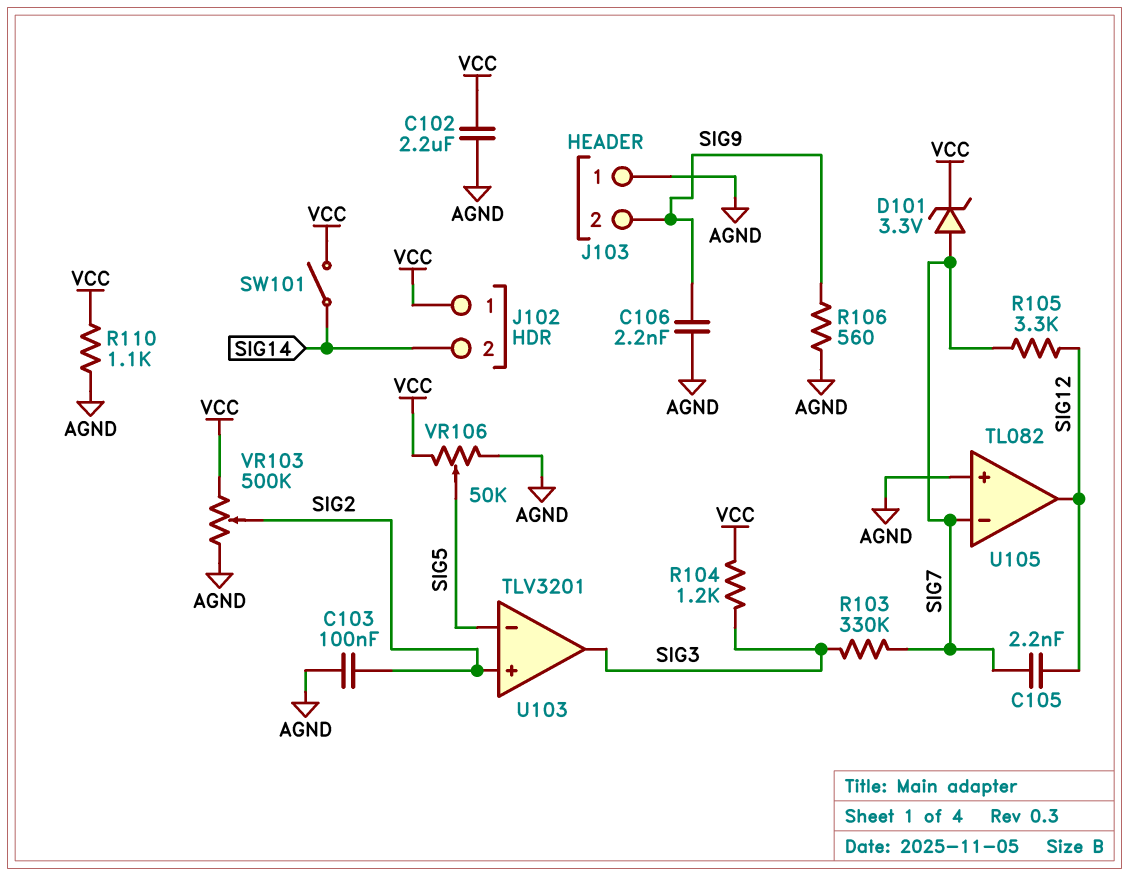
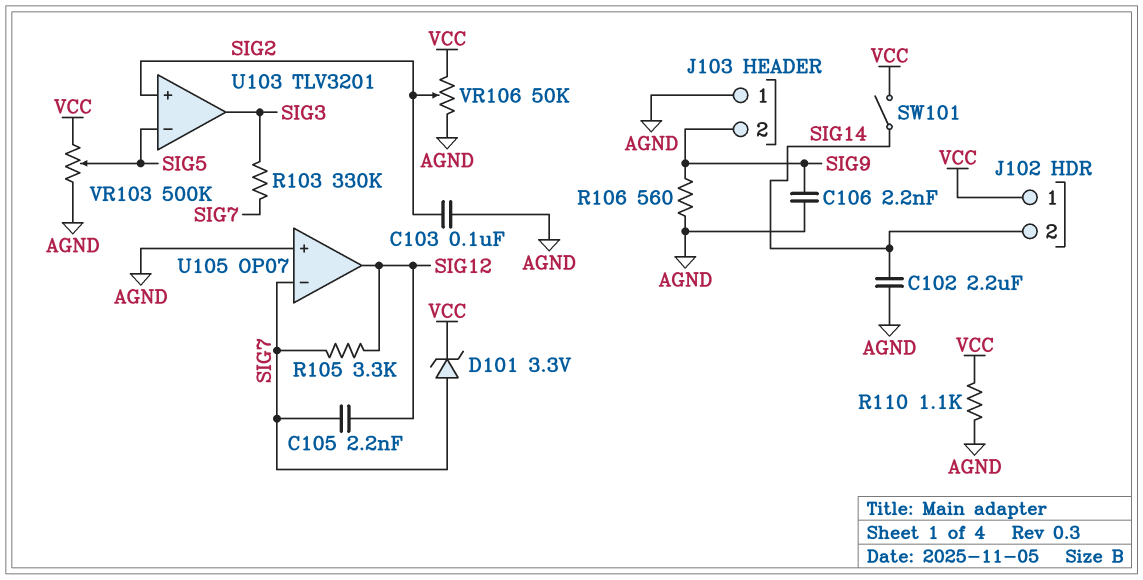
C102: 2.2uF (AGND, VCC) -> 2.2uF (AGND, SIG14)
R104: 1.2k (SIG3, VCC) -> none
U105: TL082 -> OP07
VR103: 500k (AGND, VCC, wiper SIG2) -> 500k (AGND, VCC, wiper SIG5)
VR106: 50k (AGND, VCC, wiper SIG5) -> 50k (AGND, VCC, wiper SIG2)

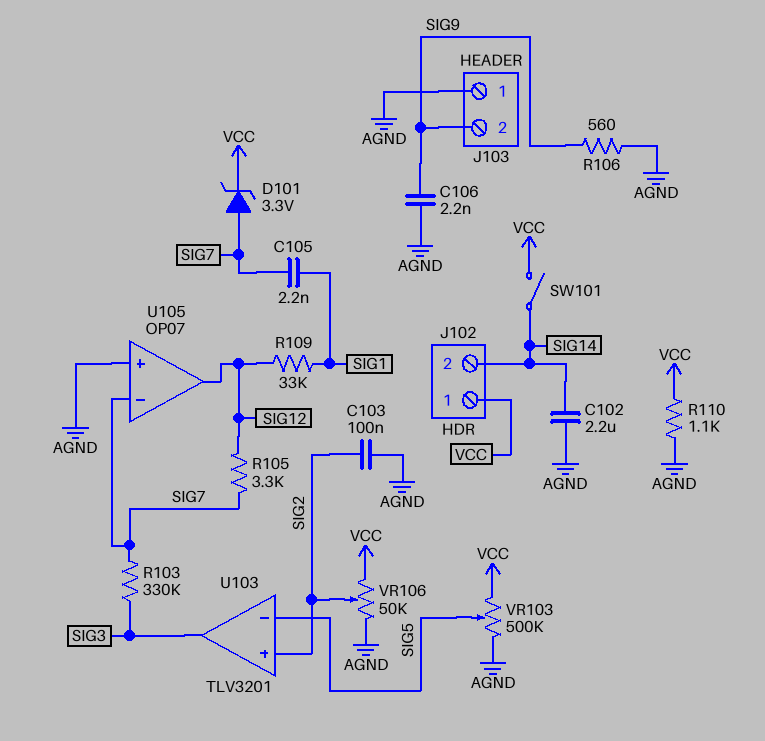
C105: 2.2nF (SIG7, SIG12) -> 2.2nF (SIG1, SIG7)
R109: none -> 33k (SIG1, SIG12)

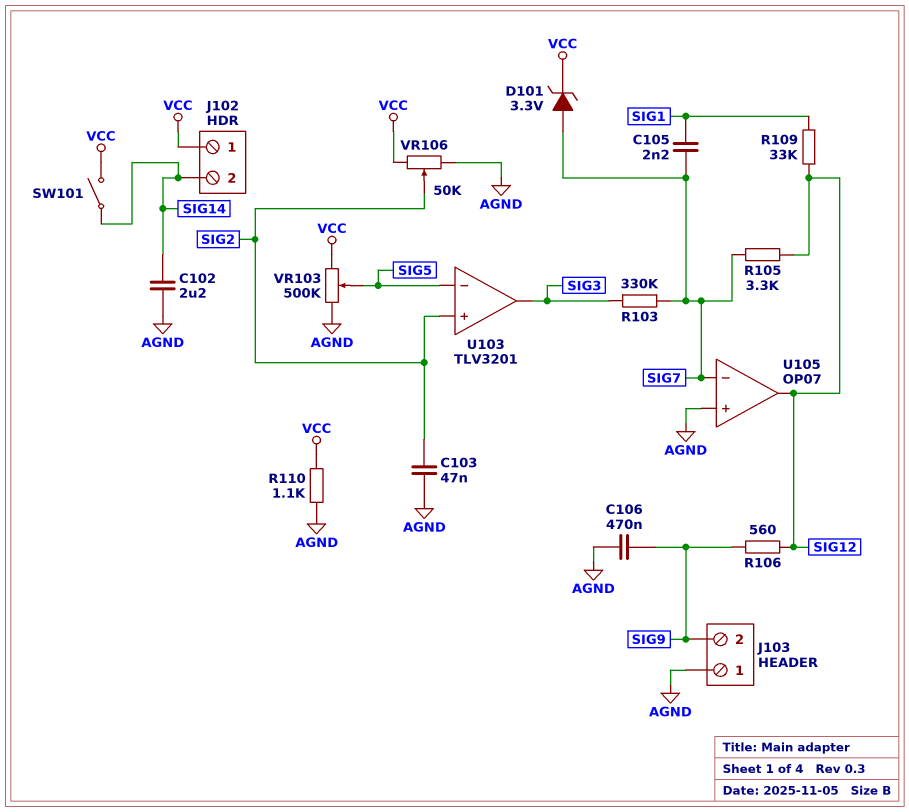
C103: 100nF (AGND, SIG2) -> 47nF (AGND, SIG2)
C106: 2.2nF (AGND, SIG9) -> 470nF (AGND, SIG9)
R106: 560 (AGND, SIG9) -> 560 (SIG9, SIG12)

